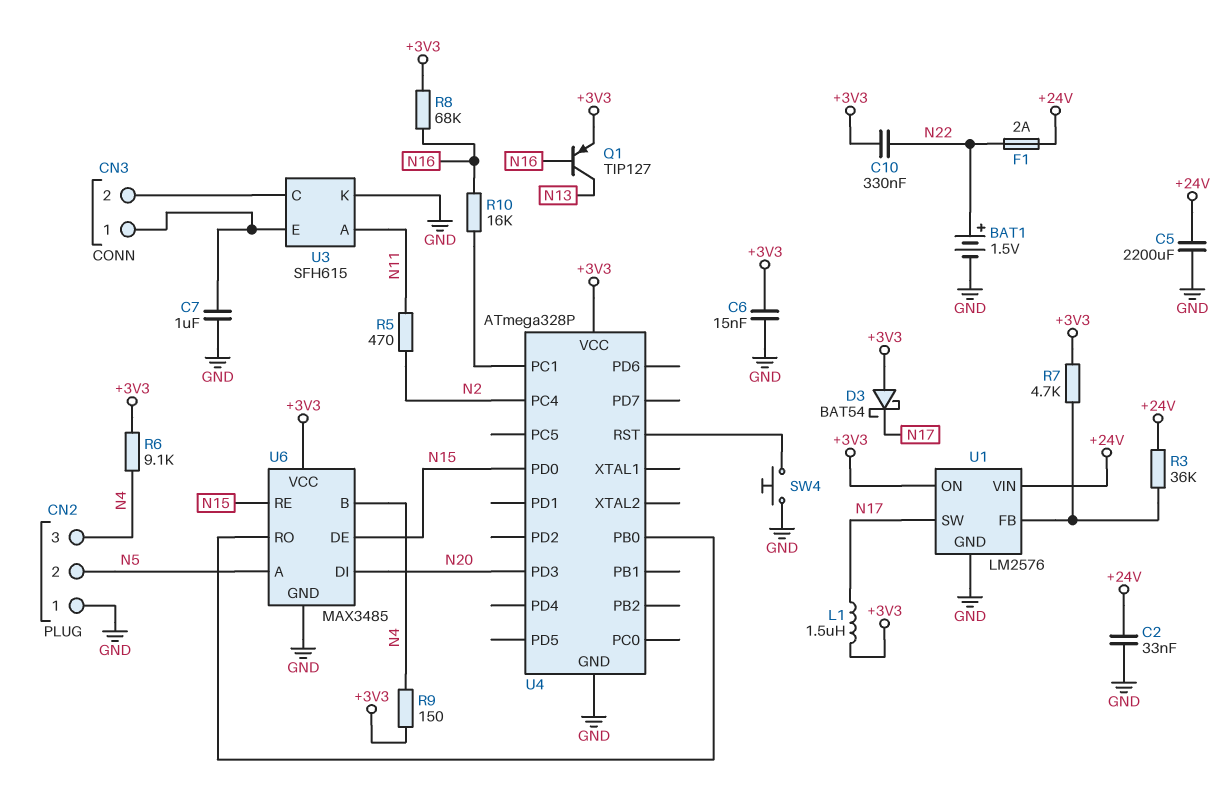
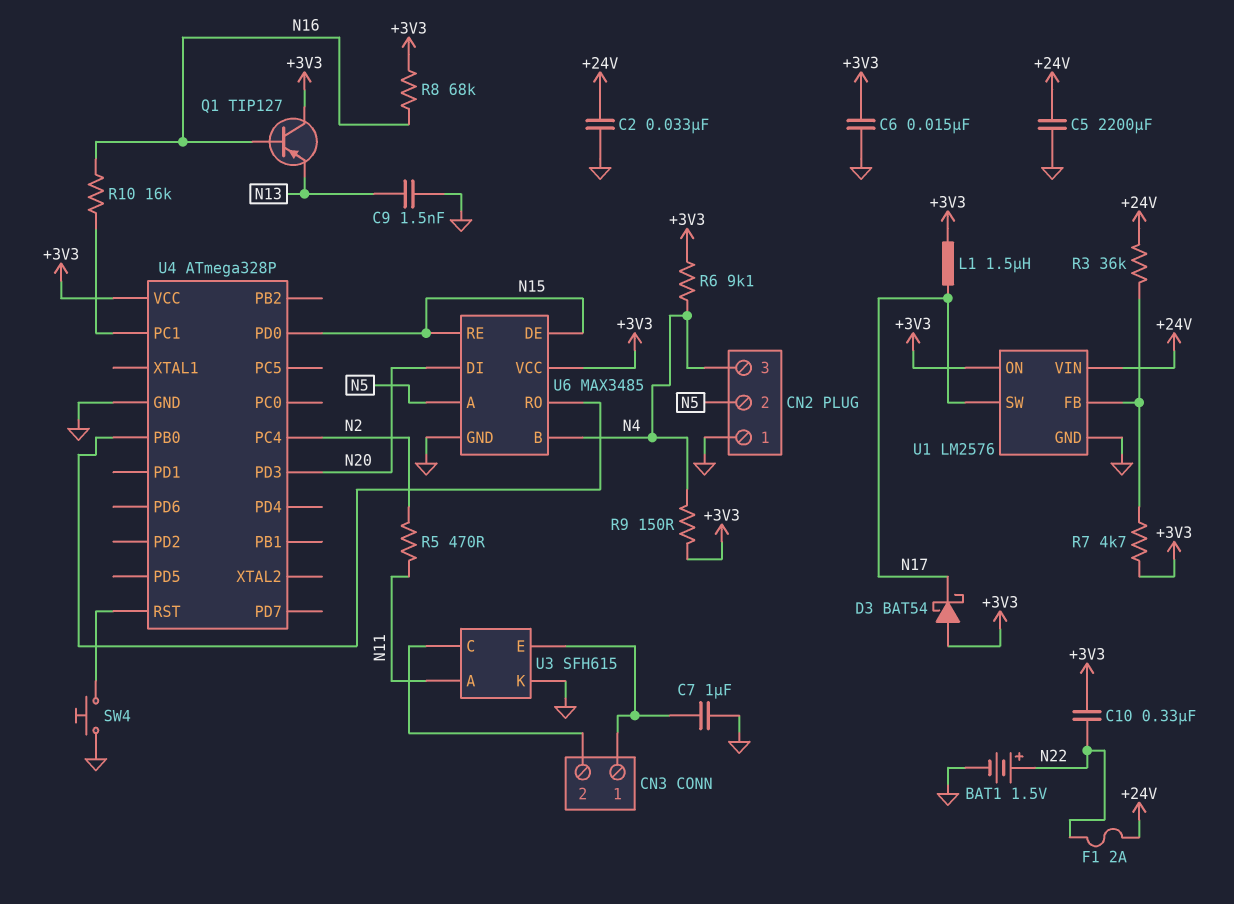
C9: none -> 1.5nF (GND, N13)
Q1: PNP TIP127 (B N16, C N13, E +3V3) -> PNP TIP127 (B N16, C +3V3, E N13)

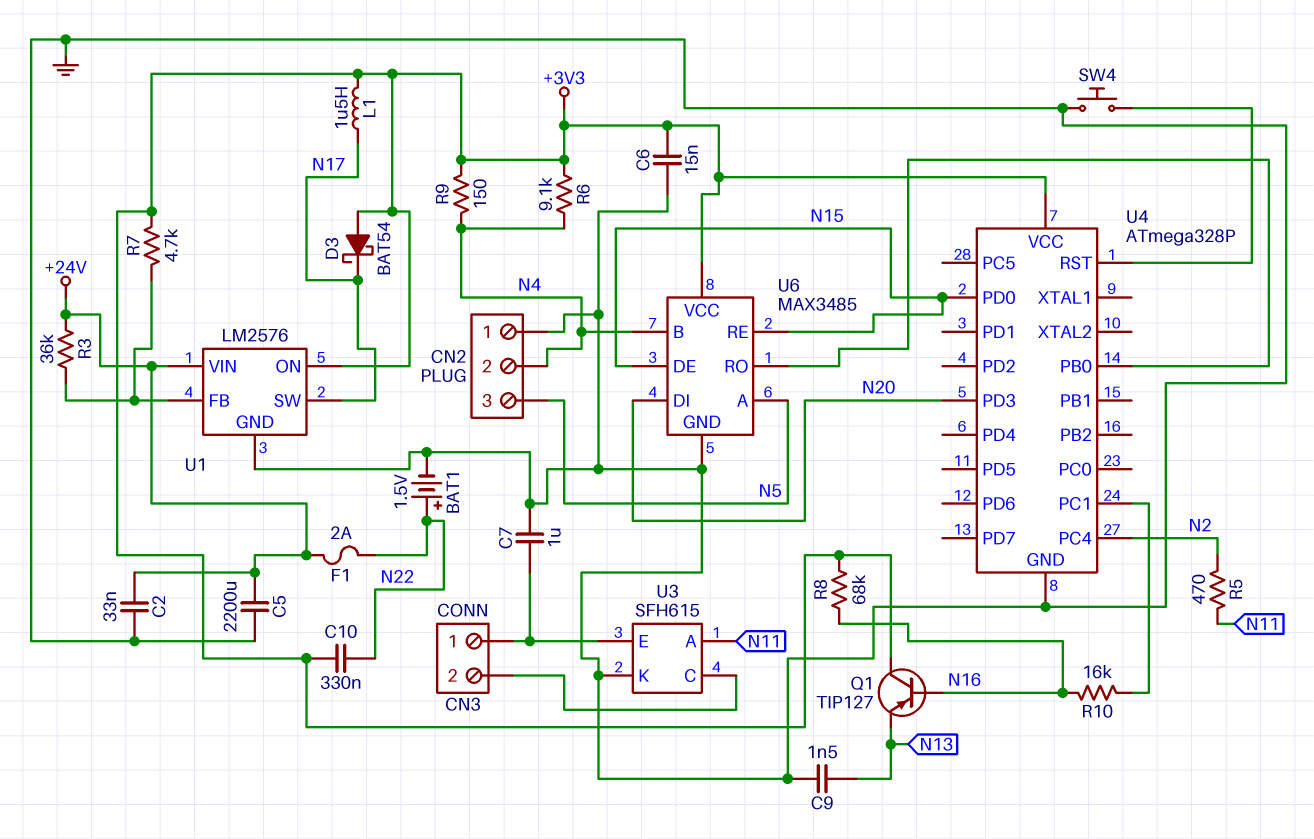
CN2 pin 2: N5 -> N4
CN2 pin 3: N4 -> N5

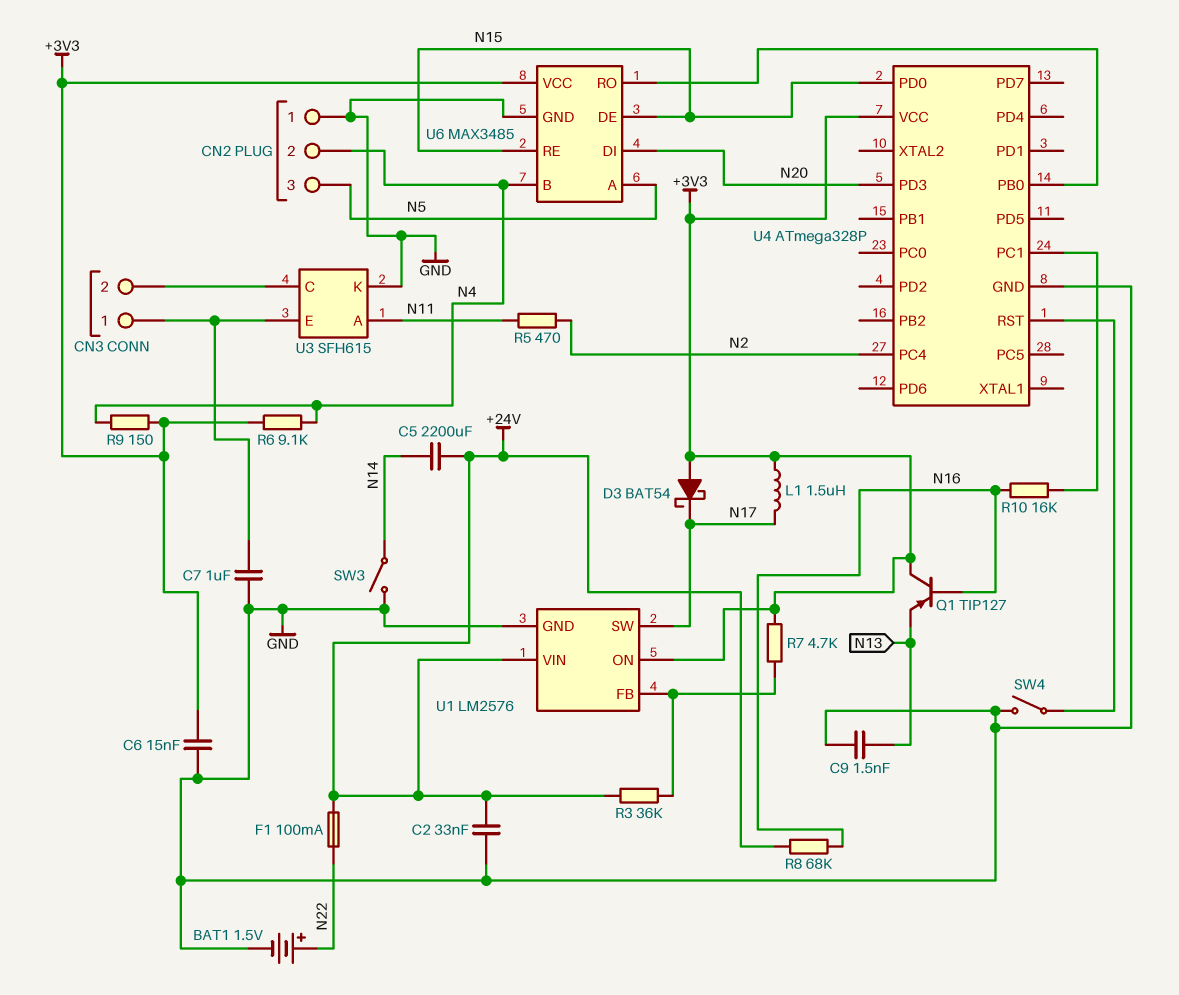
C5: 2200uF (+24V, GND) -> 2200uF (+24V, N14)
C10: 330nF (+3V3, N22) -> none
F1: 2A (+24V, N22) -> 100mA (+24V, N22)
R8: 68k (+3V3, N16) -> 68k (+24V, N16)
SW3: none -> switch (GND, N14)
SW4: button (GND, U4/RST) -> switch (GND, U4/RST)

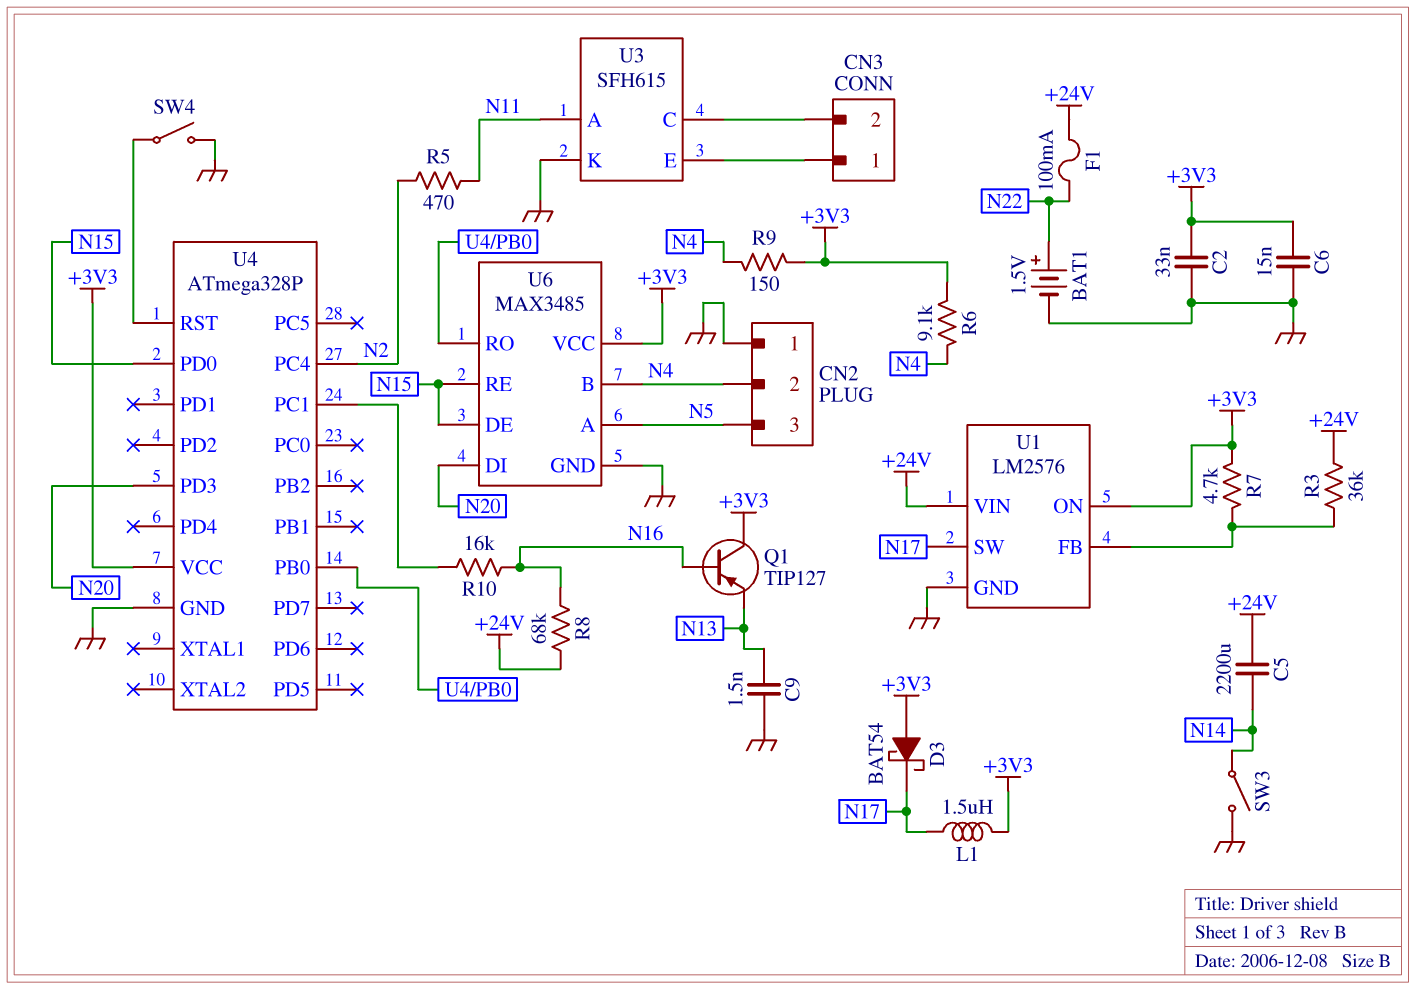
C2: 33nF (+24V, GND) -> 33nF (+3V3, GND)
C7: 1uF (CN3/1, GND) -> none

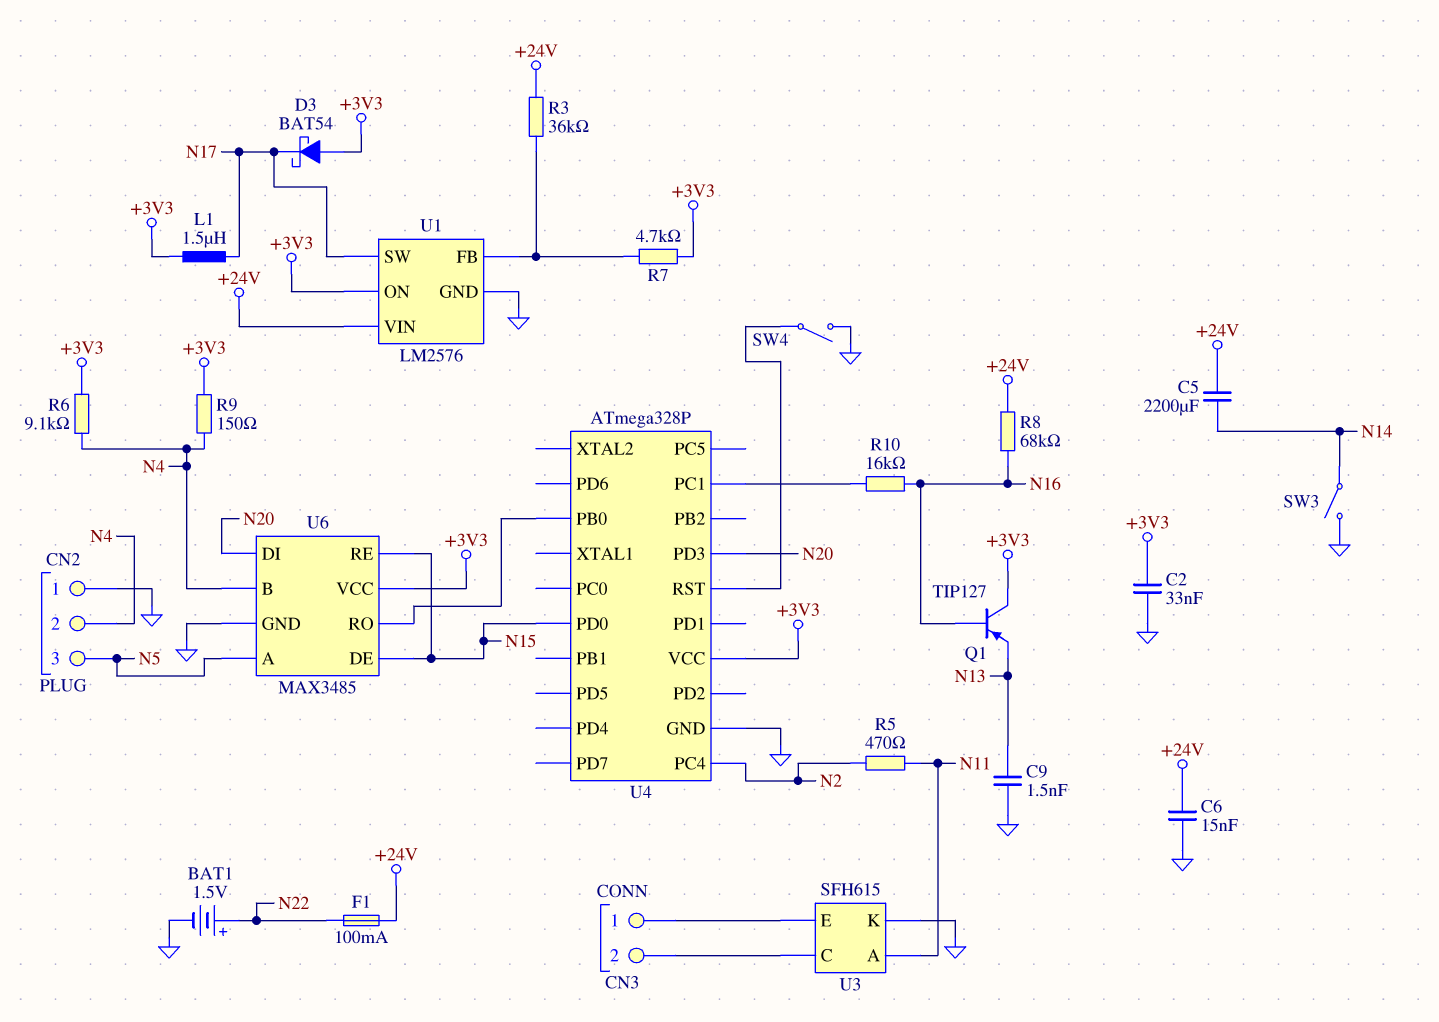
C6: 15nF (+3V3, GND) -> 15nF (+24V, GND)

